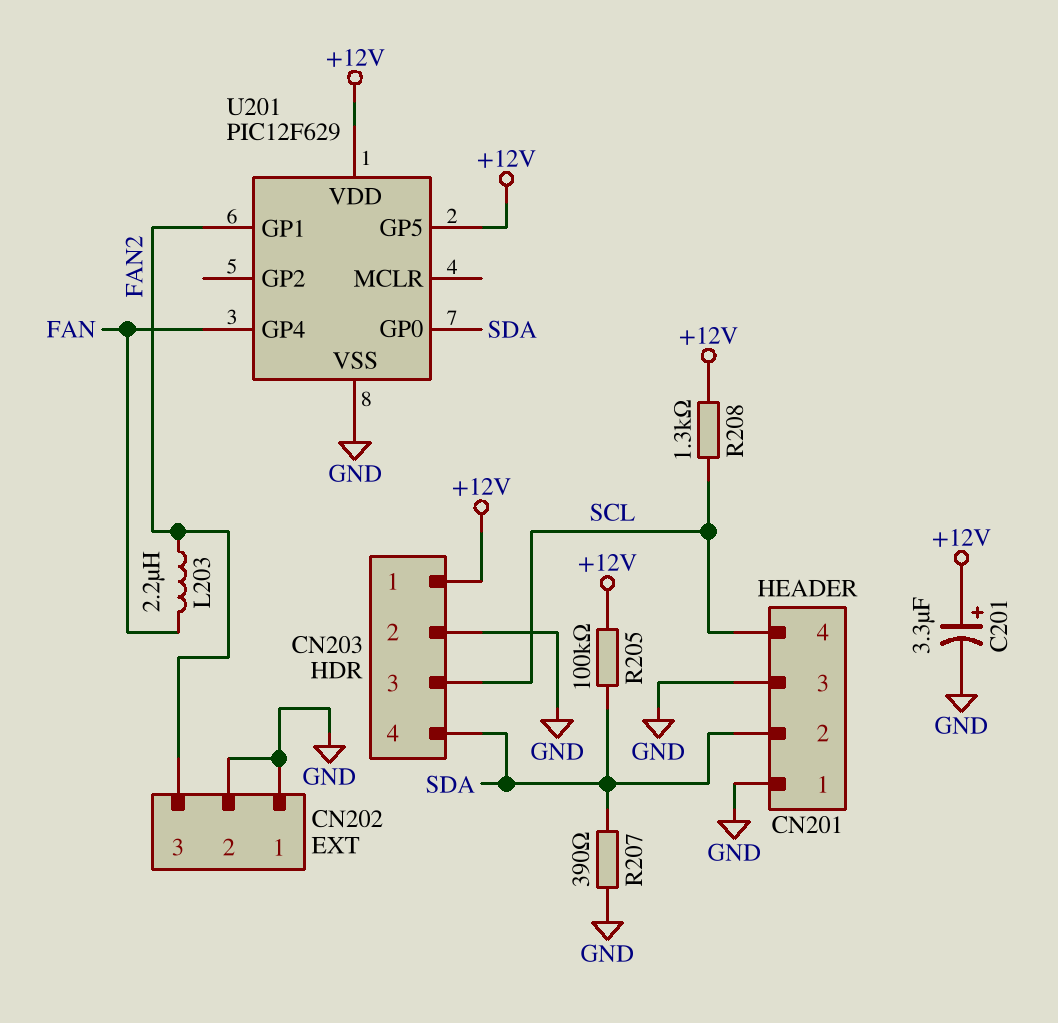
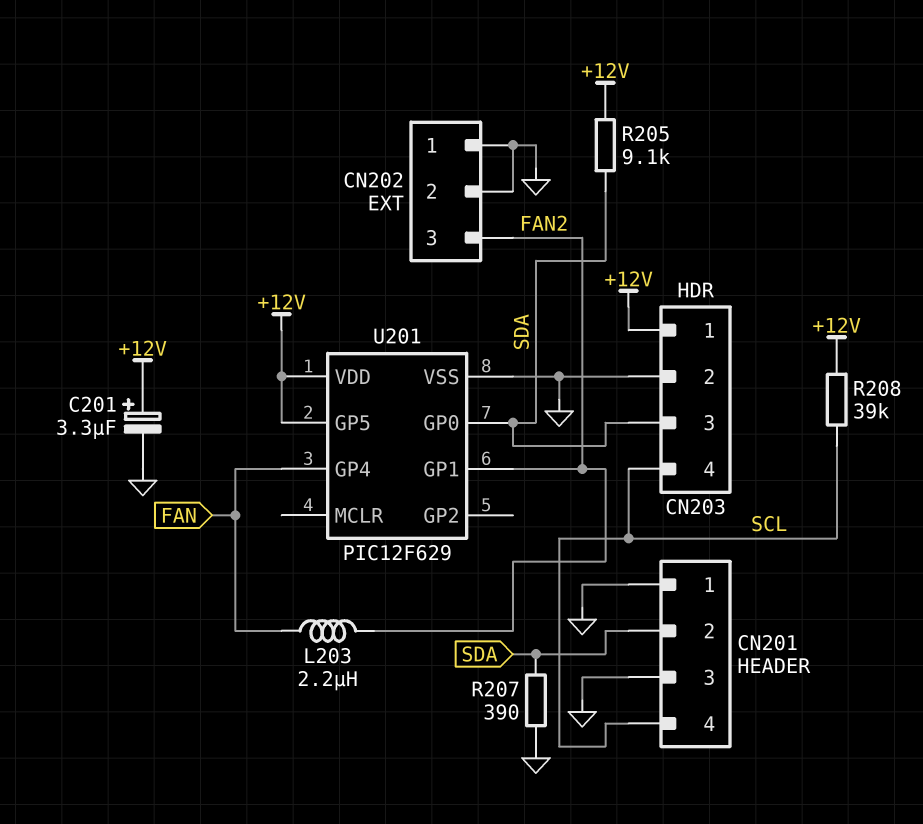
CN203 pin 3: SCL -> SDA
CN203 pin 4: SDA -> SCL
R205: 100k (+12V, SDA) -> 9.1k (+12V, SDA)
R208: 1.3k (+12V, SCL) -> 39k (+12V, SCL)

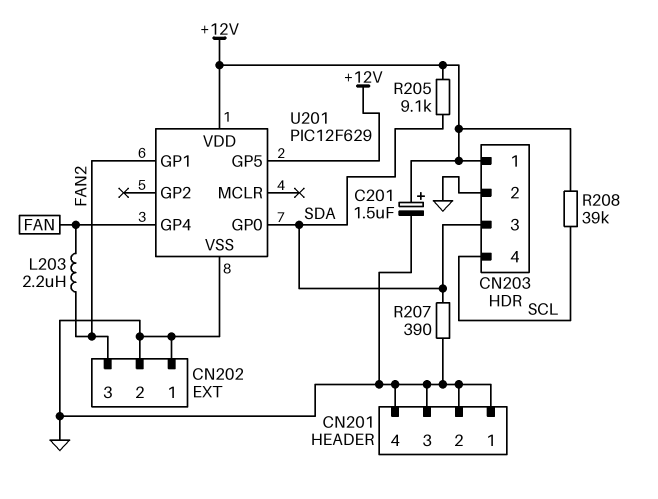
C201: 3.3uF (plus +12V, minus GND) -> 1.5uF (plus +12V, minus GND)
CN201 pin 2: SDA -> GND
CN201 pin 4: SCL -> GND

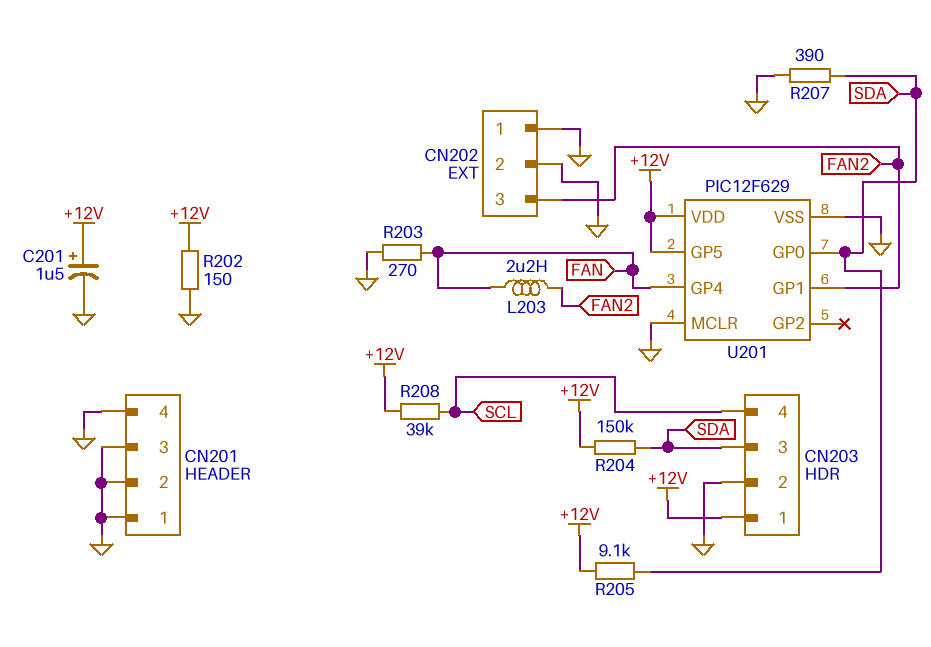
R202: none -> 150 (+12V, GND)
R203: none -> 270 (FAN, GND)
R204: none -> 150k (+12V, SDA)
U201 pin MCLR: none -> GND

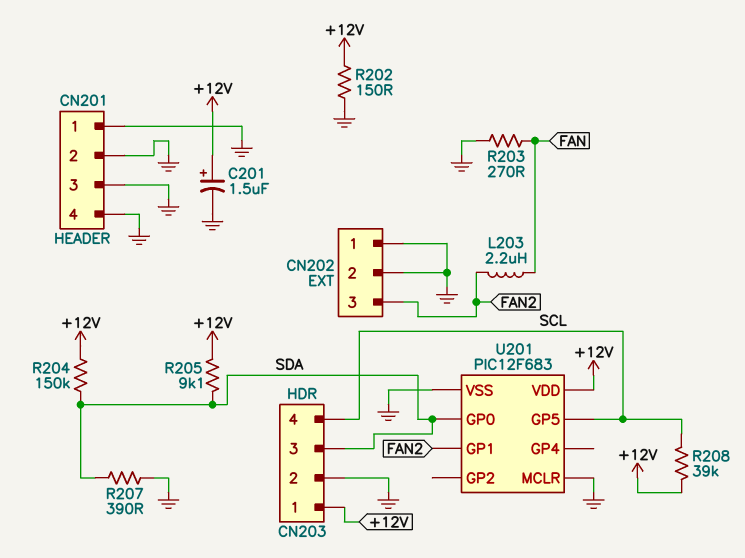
U201: PIC12F629 -> PIC12F683
U201 pin GP4: FAN -> none
U201 pin GP5: +12V -> SCL

